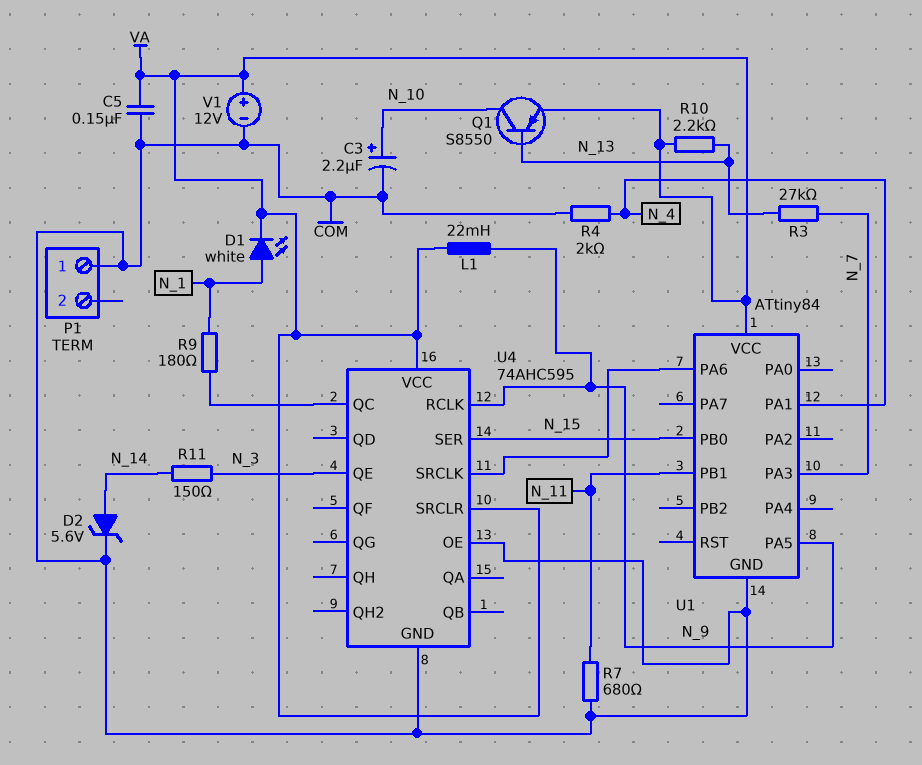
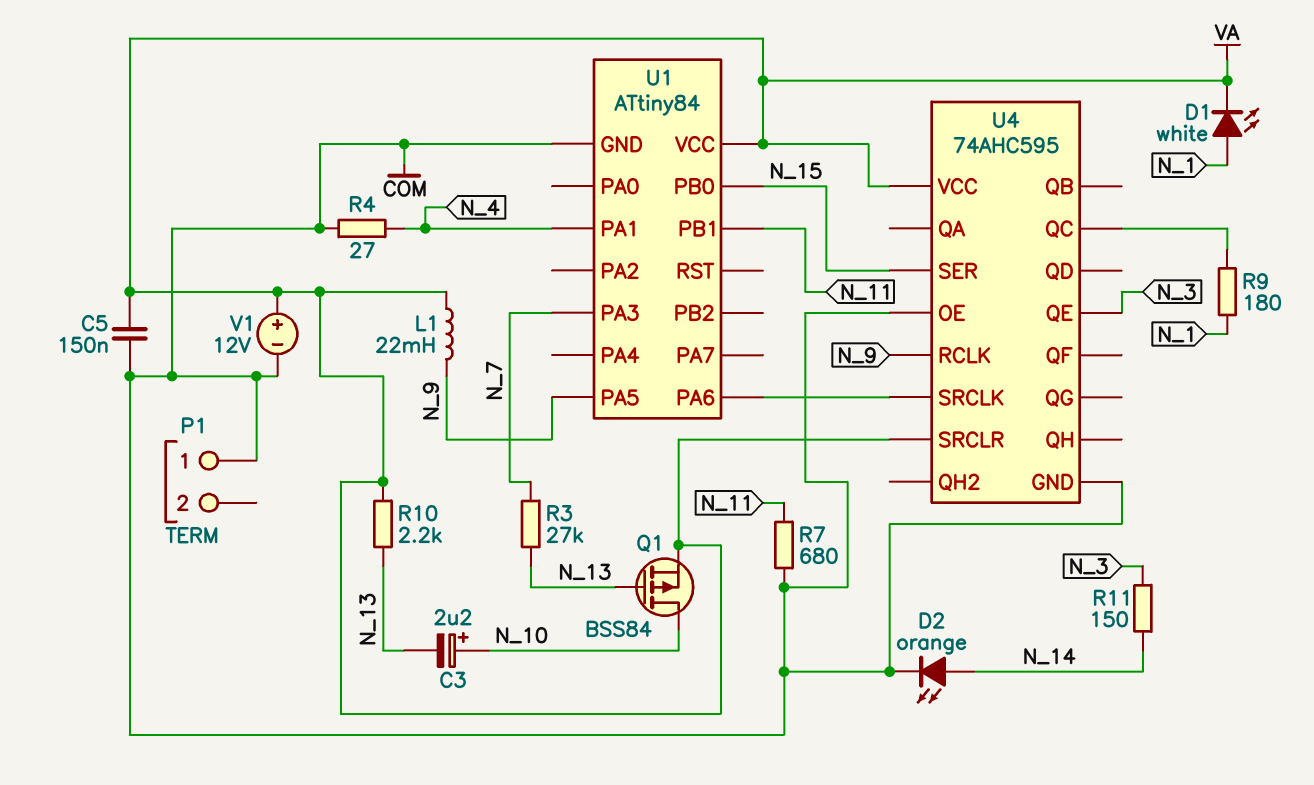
C3: 2.2uF (plus N_10, minus COM) -> 2.2uF (plus N_10, minus N_13)
D2: zener 5.6V (A N_14, K COM) -> LED orange (A N_14, K COM)
Q1: PNP S8550 (B N_13, C N_10, E VA) -> PMOS BSS84 (G N_13, D N_10, S VA)
R4: 2k (COM, N_4) -> 27 (COM, N_4)

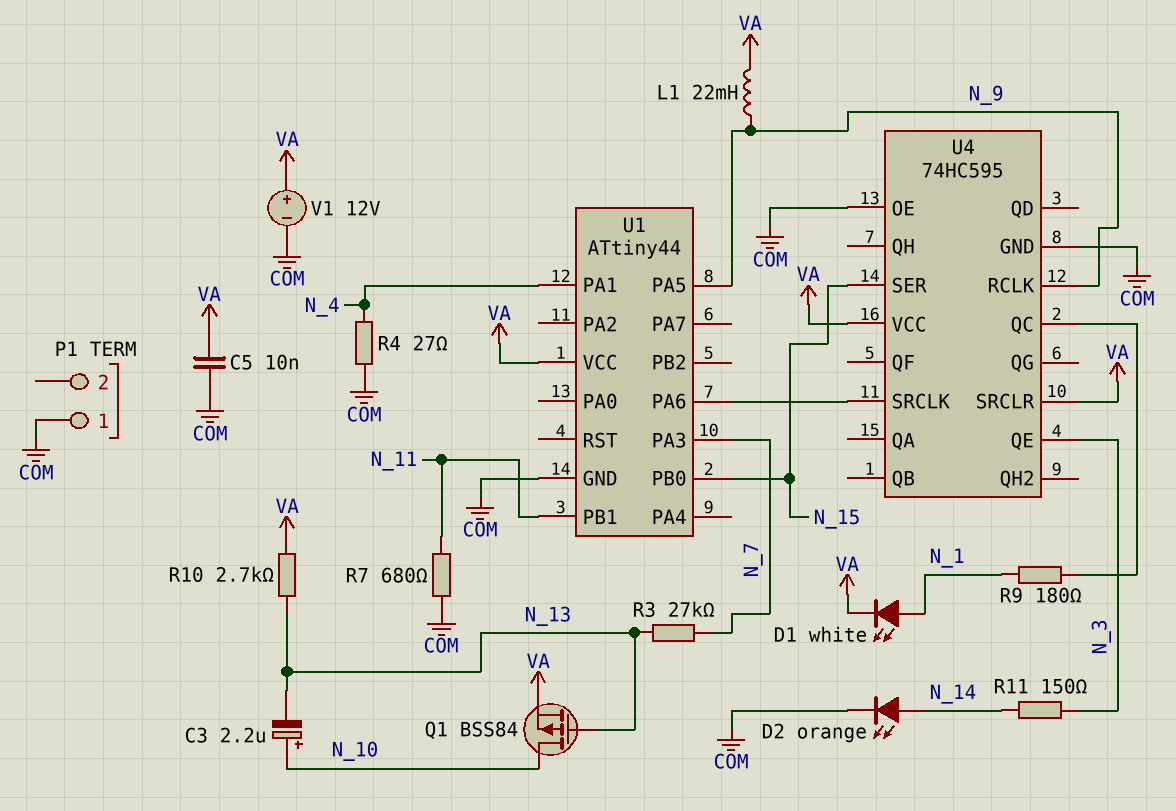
C5: 150nF (COM, VA) -> 10nF (COM, VA)
R10: 2.2k (N_13, VA) -> 2.7k (N_13, VA)
U1: ATtiny84 -> ATtiny44
U4: 74AHC595 -> 74HC595

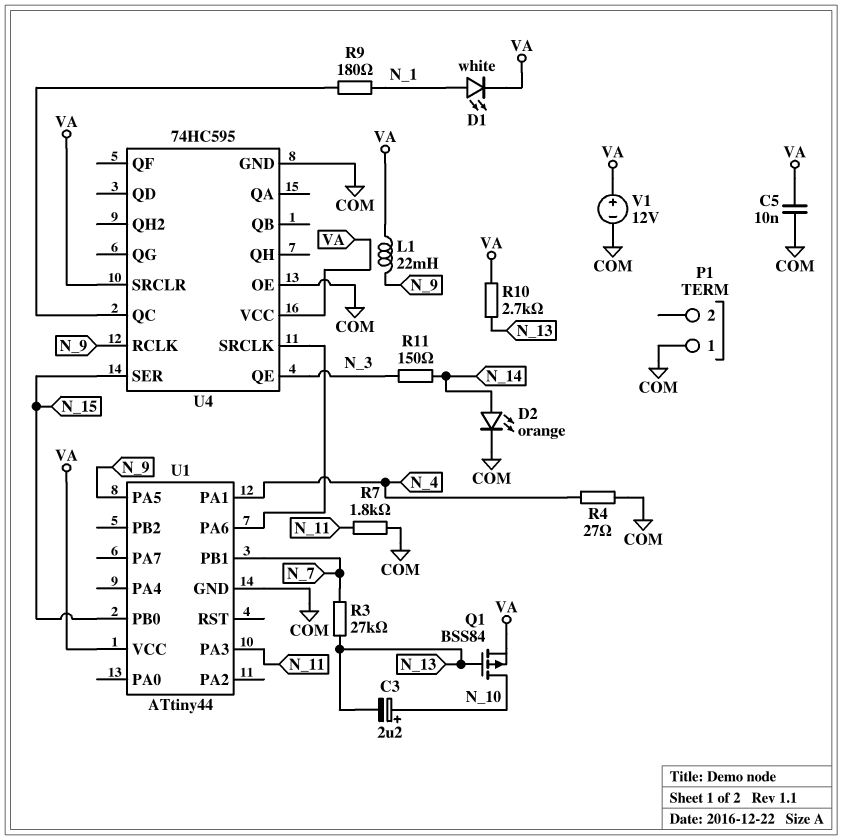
R7: 680 (COM, N_11) -> 1.8k (COM, N_11)
U1 pin PA3: N_7 -> N_11
U1 pin PB1: N_11 -> N_7

